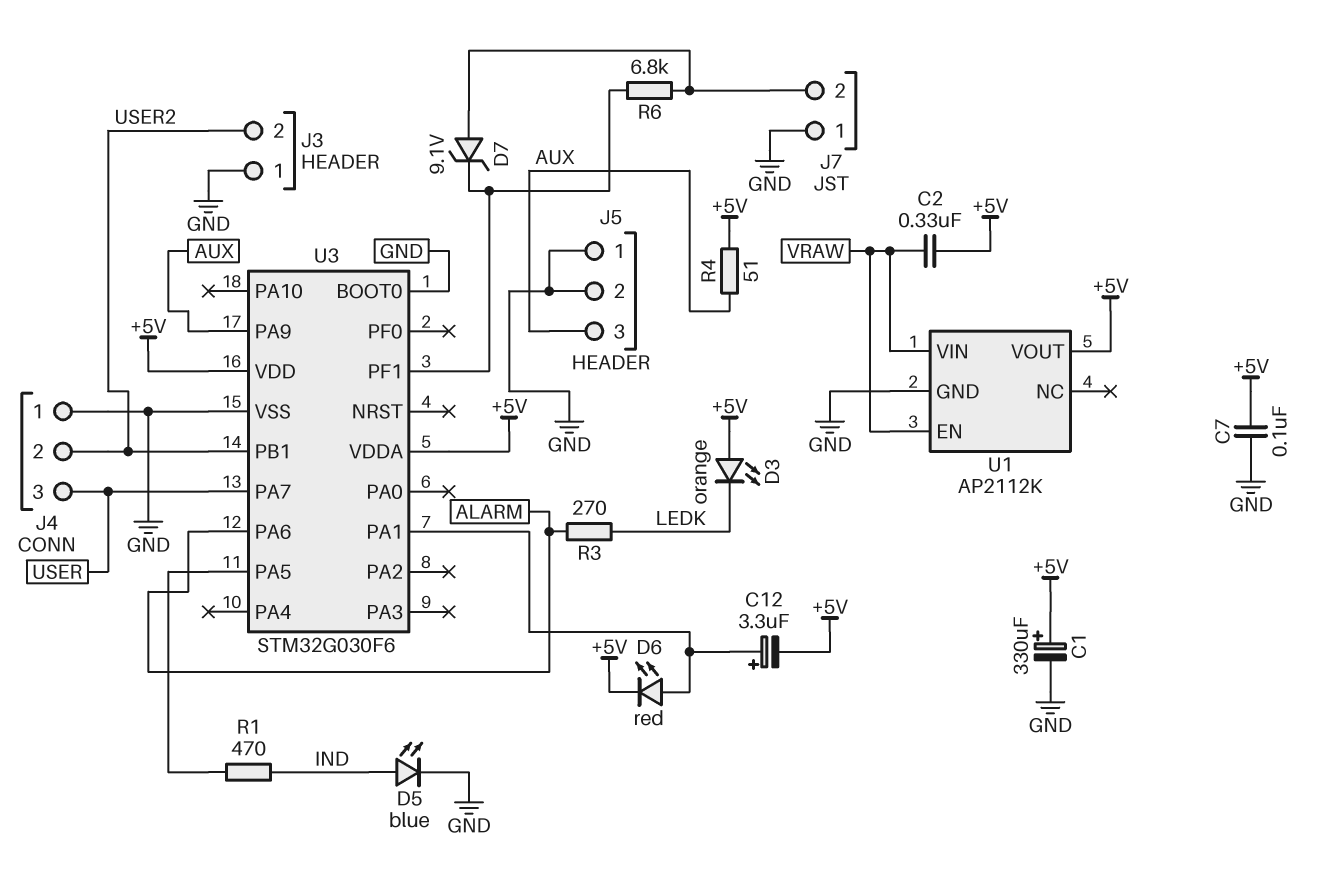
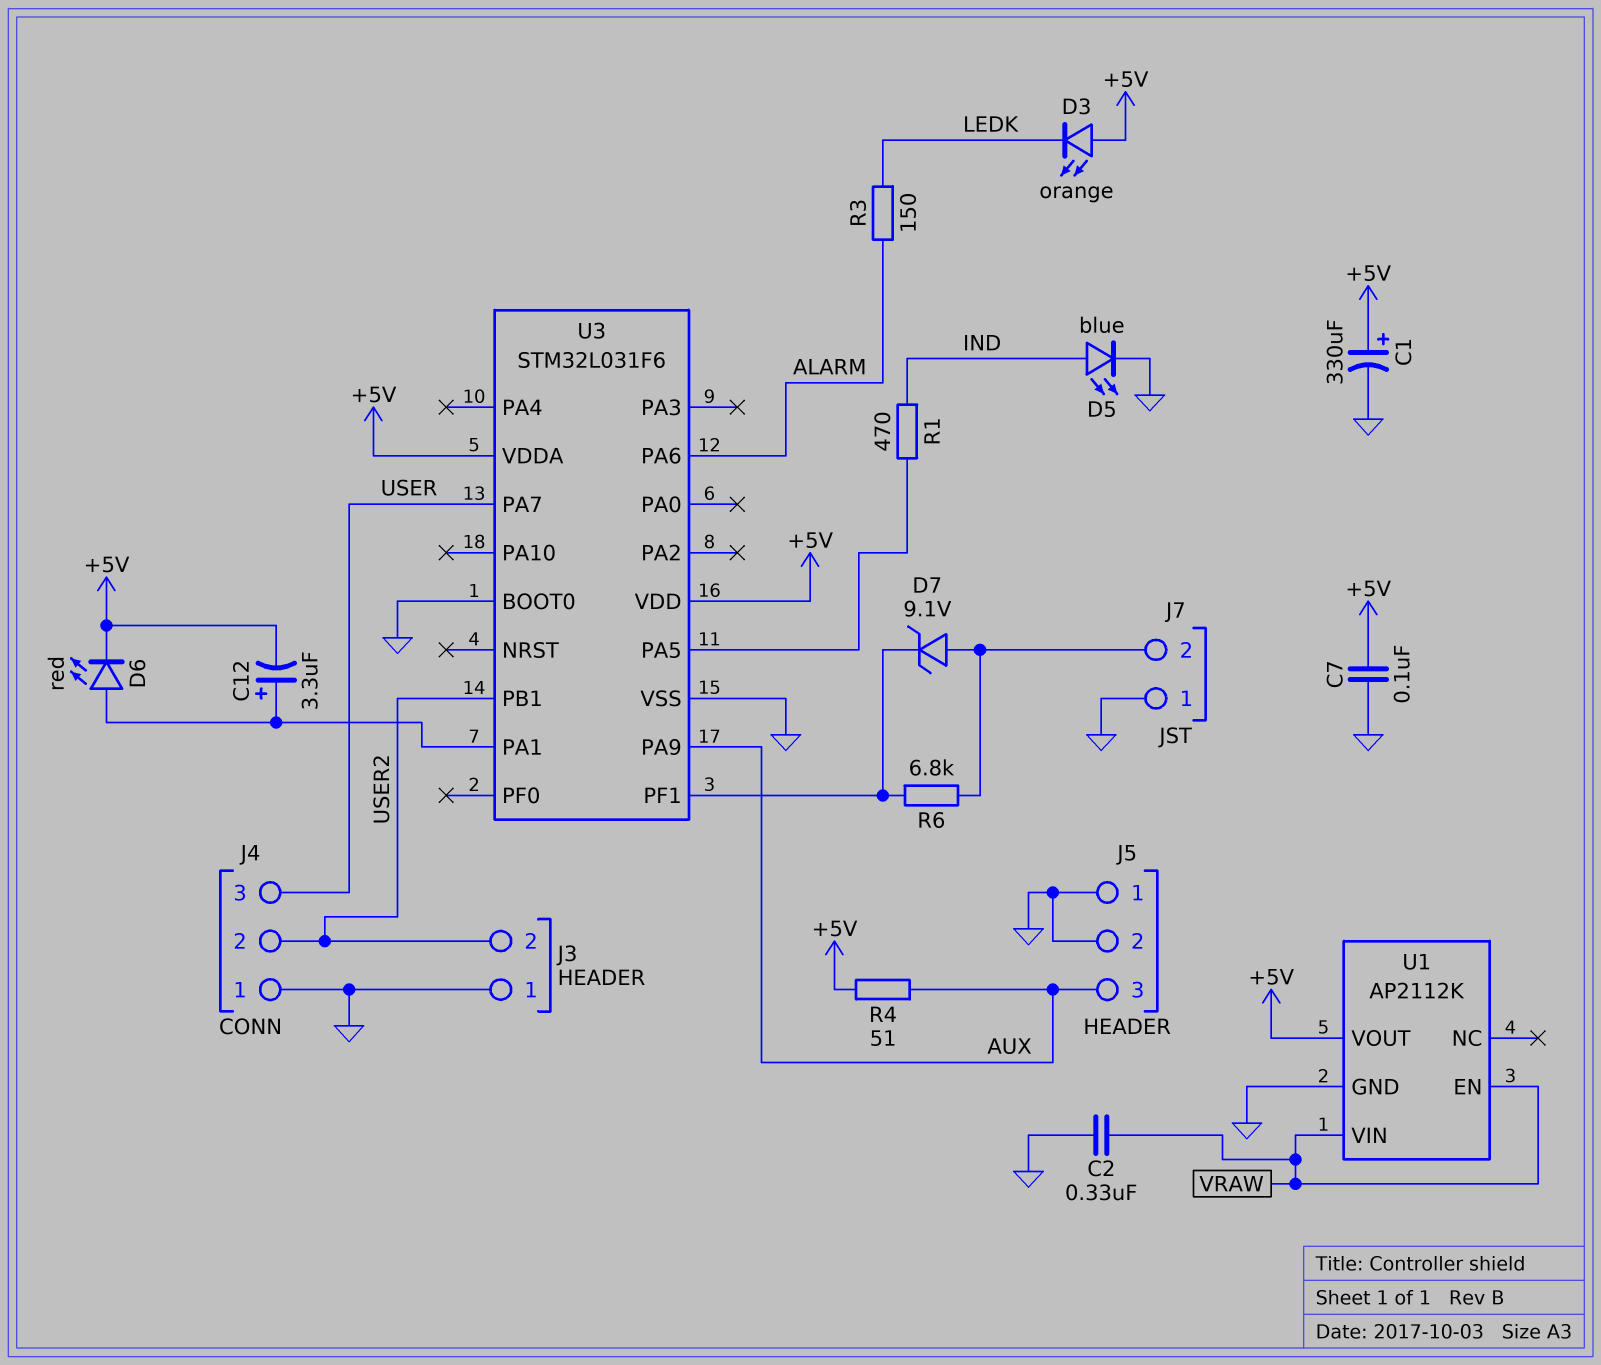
C2: 330nF (+5V, VRAW) -> 330nF (GND, VRAW)
R3: 270 (ALARM, LEDK) -> 150 (ALARM, LEDK)
U3: STM32G030F6 -> STM32L031F6

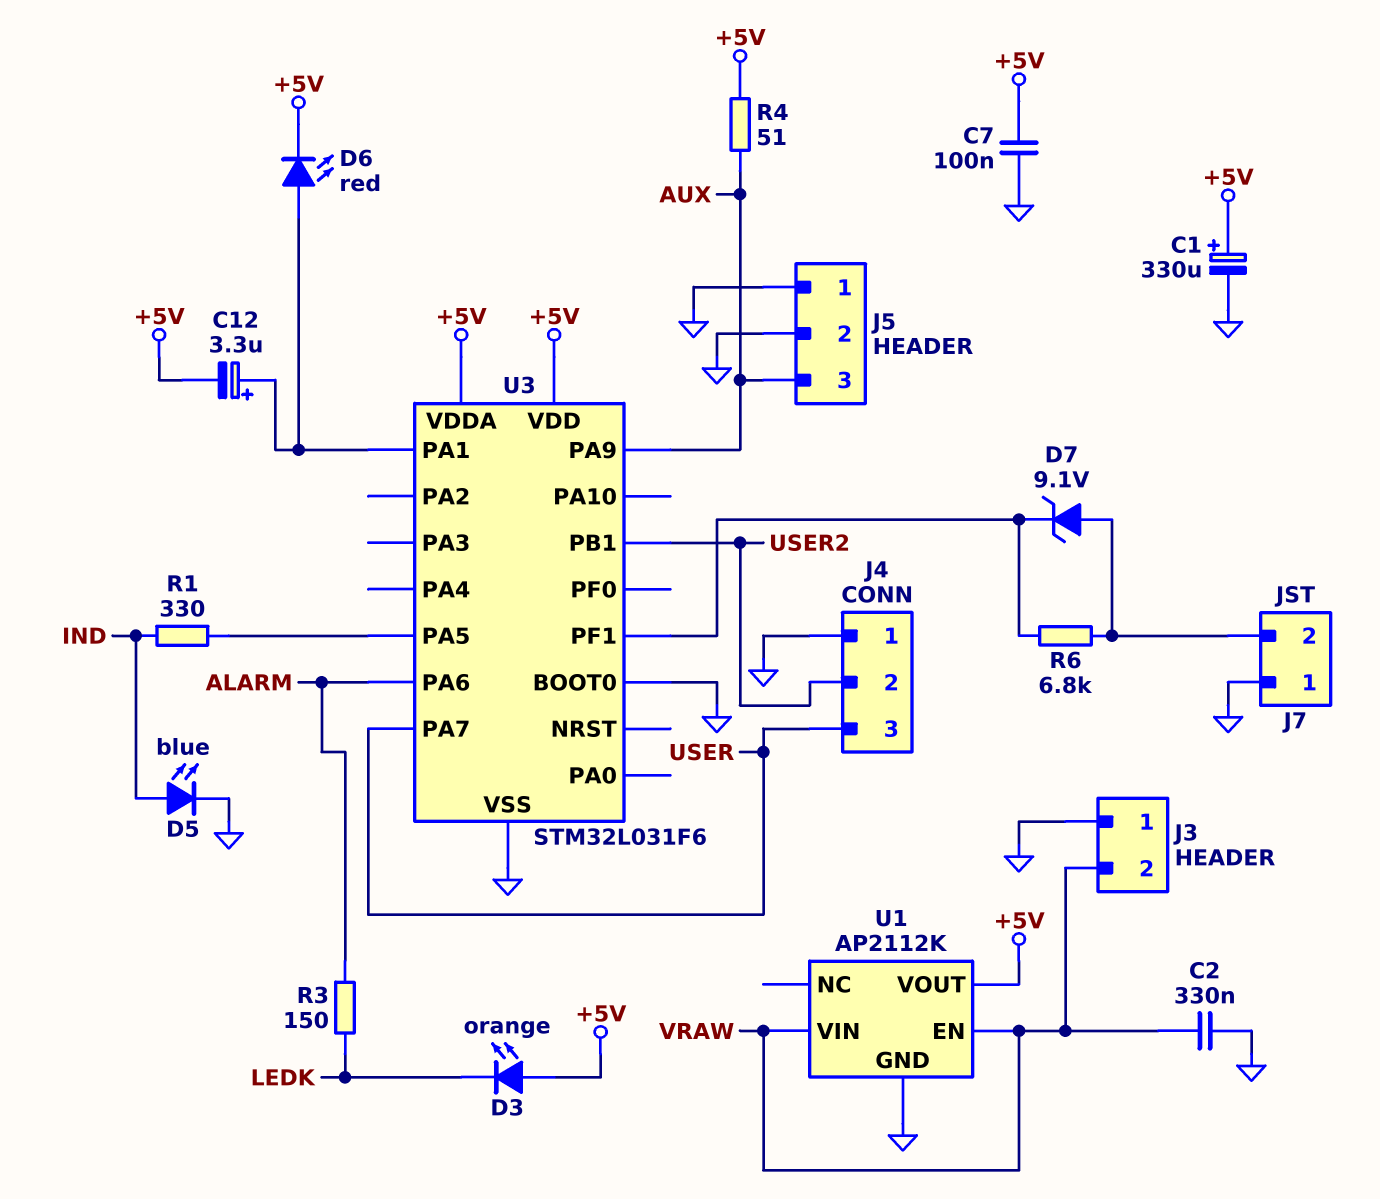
J3 pin 2: USER2 -> VRAW
R1: 470 (IND, U3/PA5) -> 330 (IND, U3/PA5)

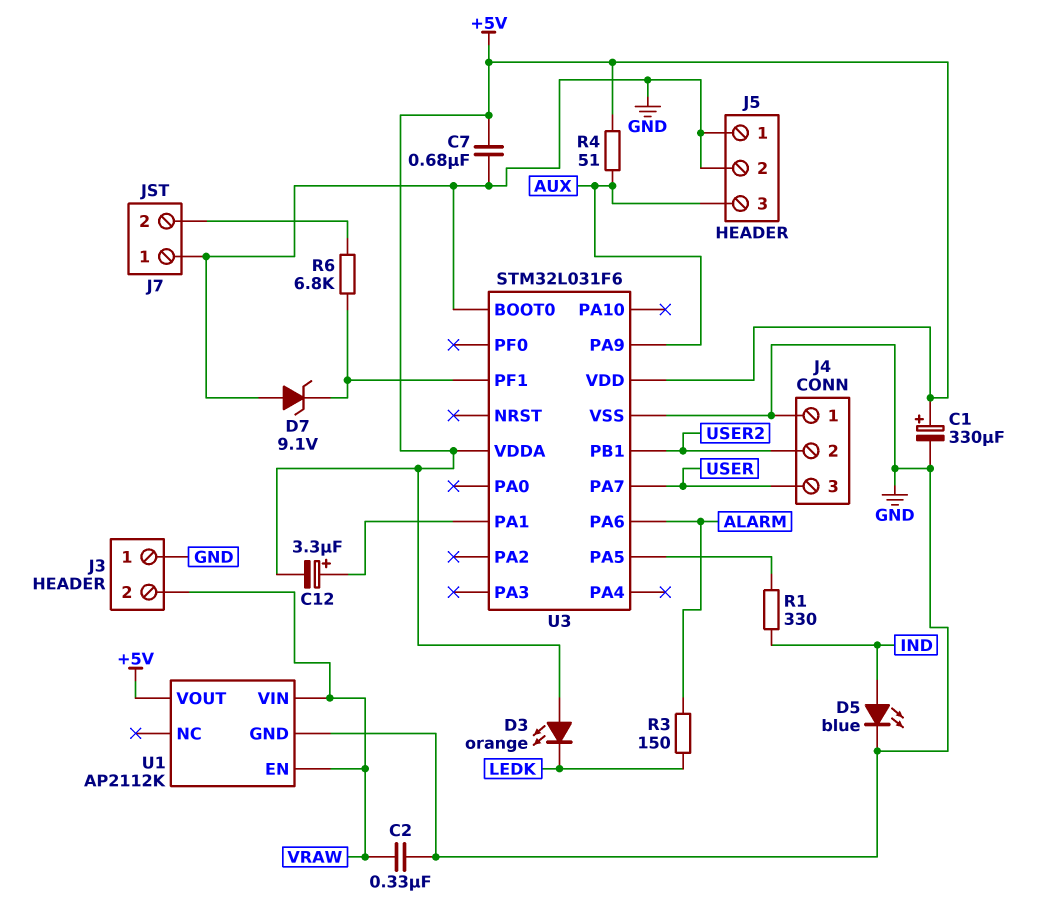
C7: 100nF (+5V, GND) -> 680nF (+5V, GND)
D6: LED red (A U3/PA1, K +5V) -> none
D7: zener 9.1V (A J7/2, K U3/PF1) -> zener 9.1V (A GND, K U3/PF1)

